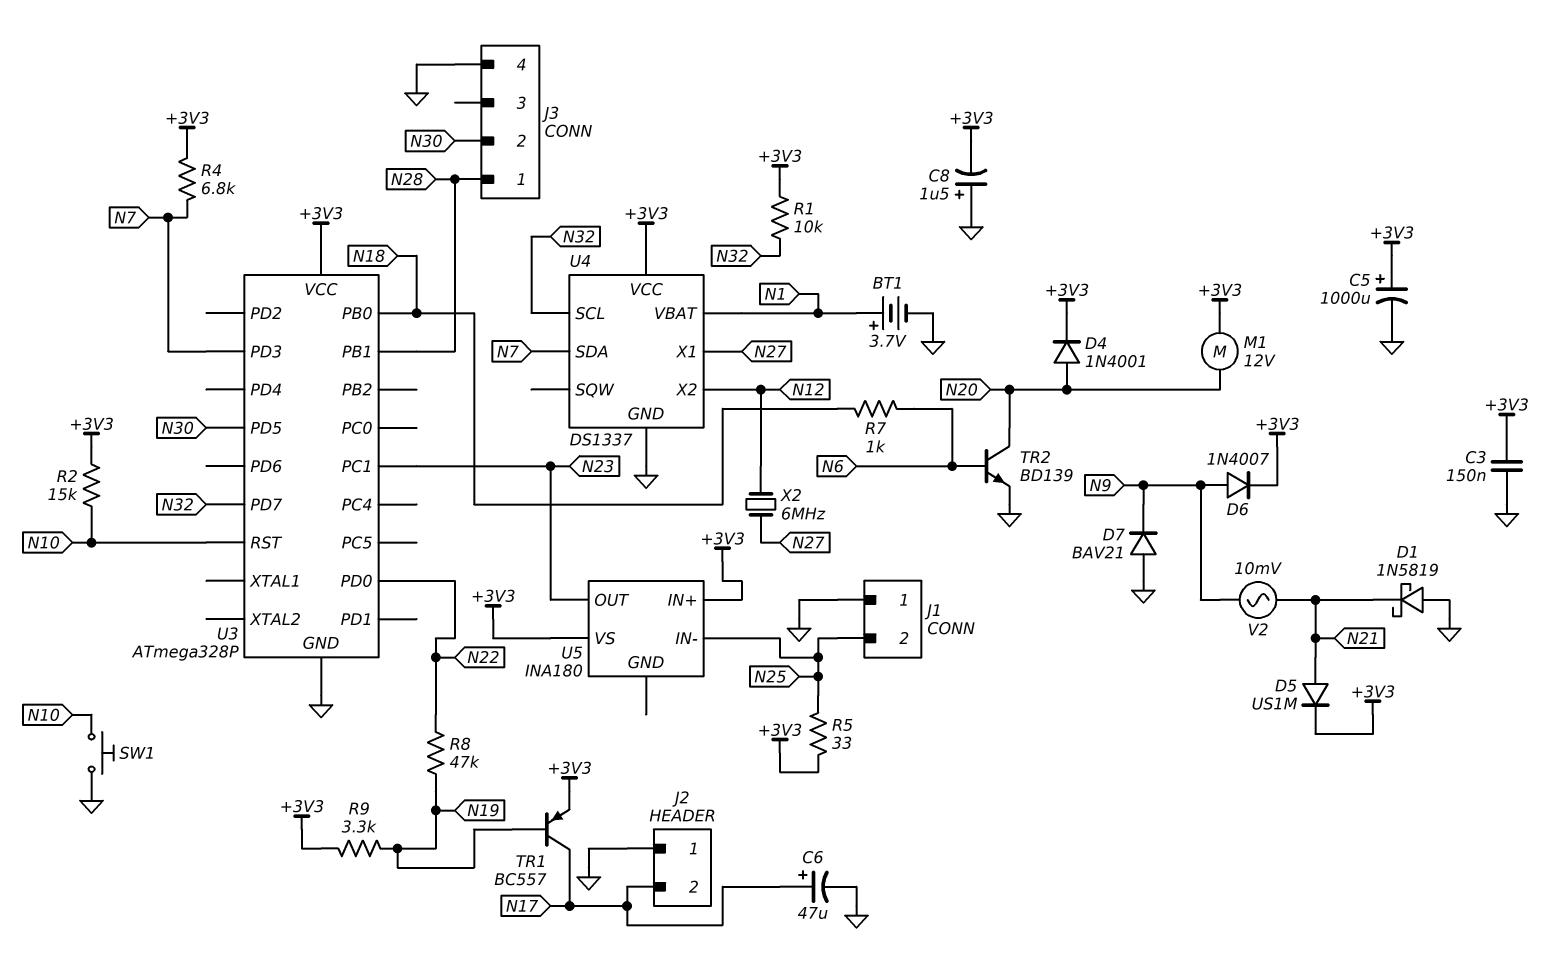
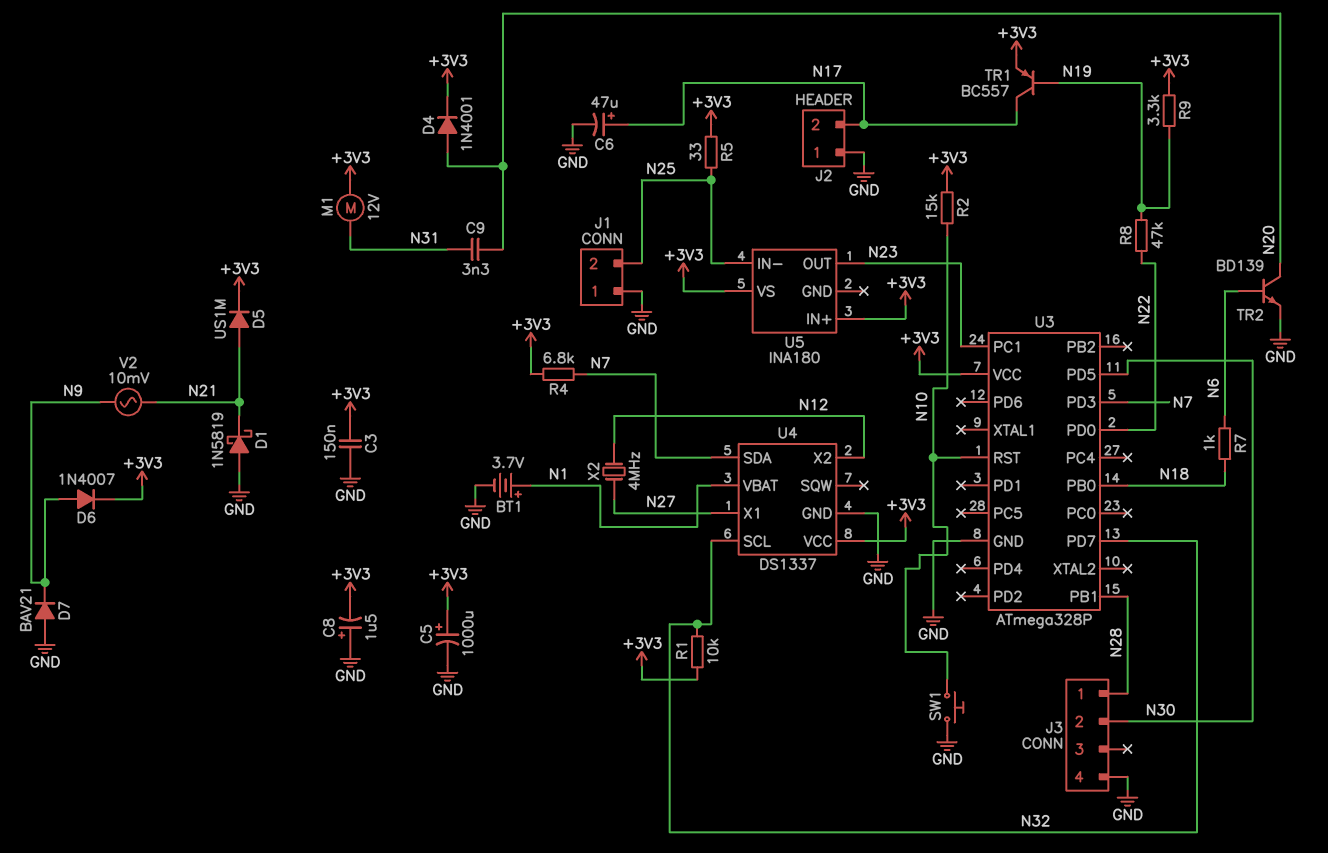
C9: none -> 3.3nF (N20, N31)
M1: motor 12V (+3V3, N20) -> motor 12V (+3V3, N31)
X2: 6MHz (N12, N27) -> 4MHz (N12, N27)

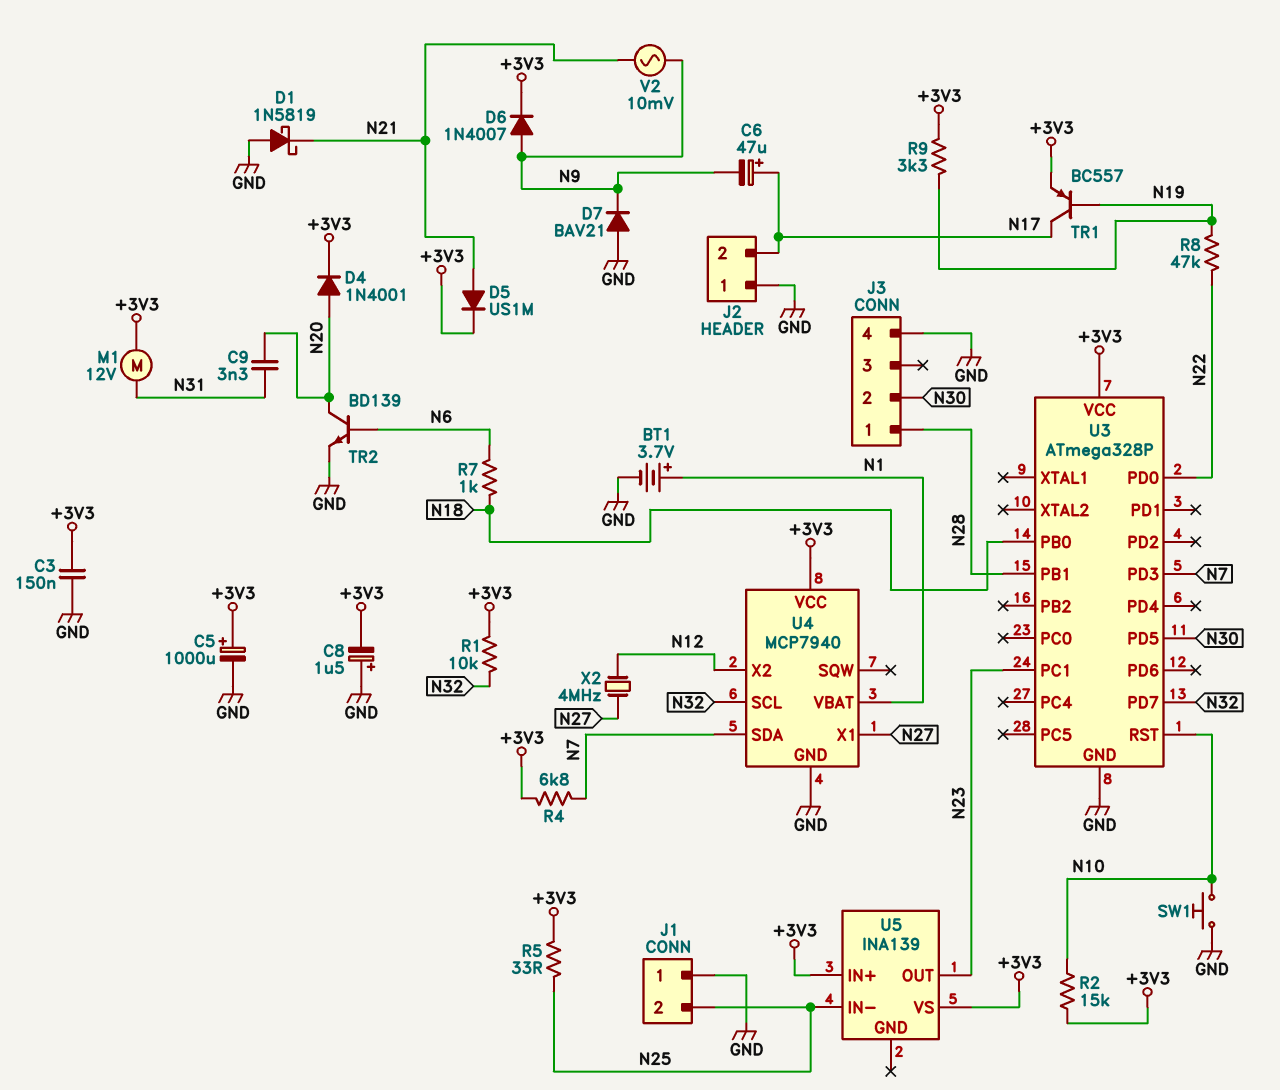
C6: 47uF (plus N17, minus GND) -> 47uF (plus N17, minus N9)
U4: DS1337 -> MCP7940
U5: INA180 -> INA139

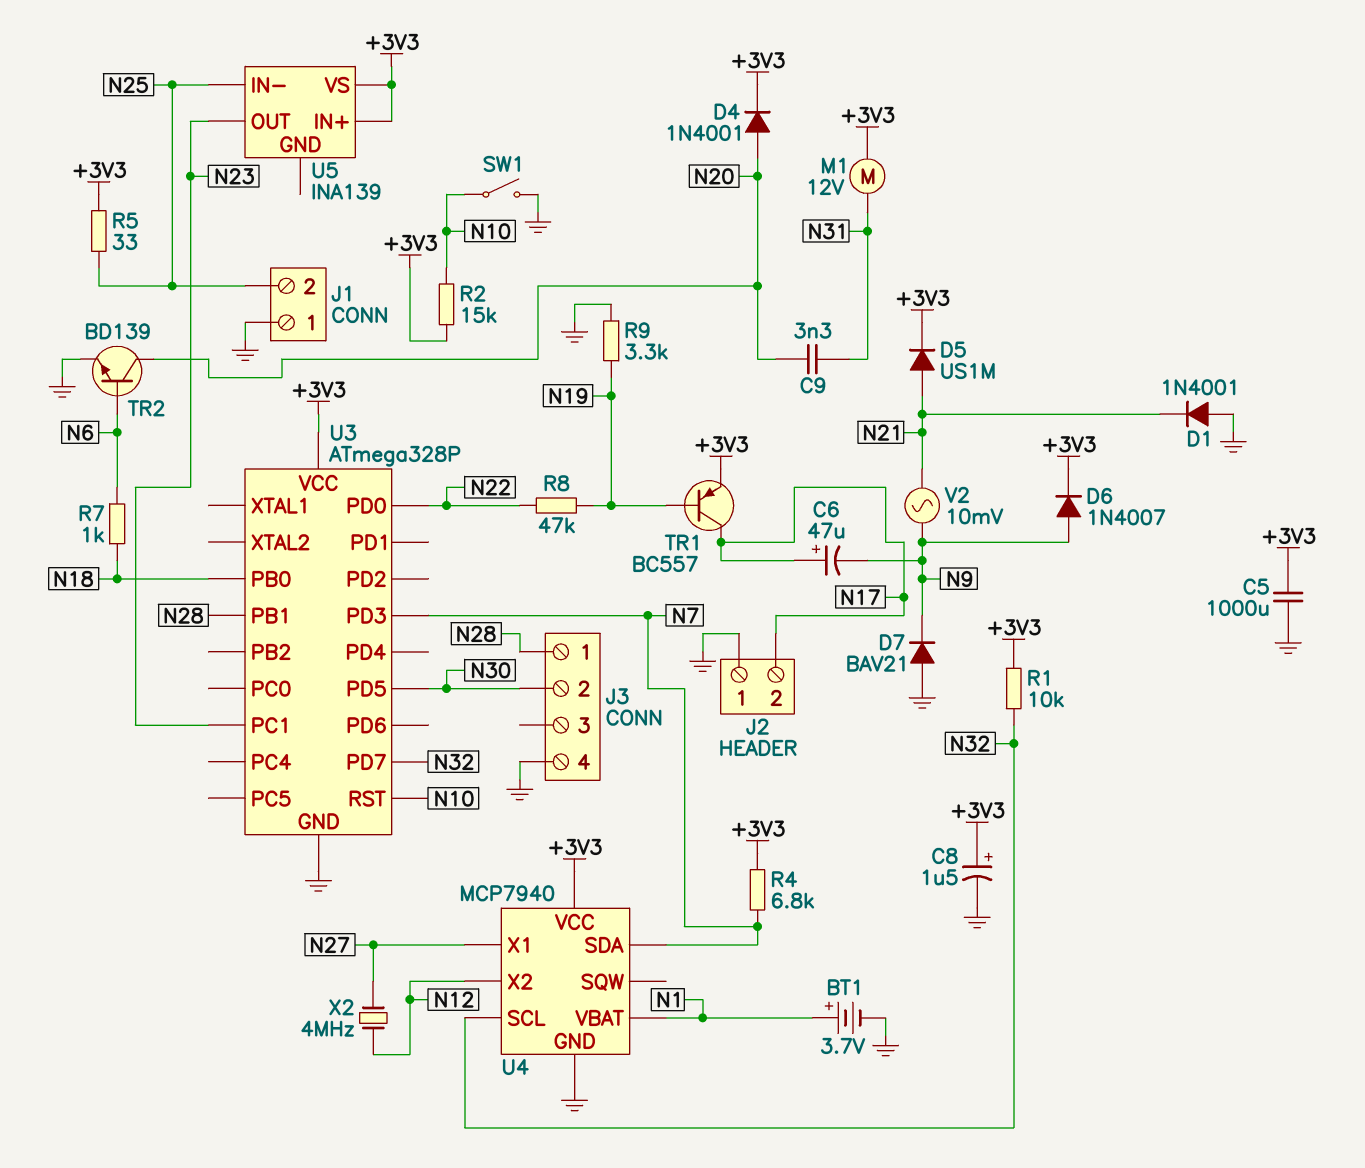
C3: 150nF (+3V3, GND) -> none
C5: 1000uF (plus +3V3, minus GND) -> 1000uF (+3V3, GND)
C8: 1.5uF (plus GND, minus +3V3) -> 1.5uF (plus +3V3, minus GND)
D1: schottky 1N5819 (A GND, K N21) -> diode 1N4001 (A GND, K N21)
R9: 3.3k (+3V3, N19) -> 3.3k (GND, N19)
SW1: button (GND, N10) -> switch (GND, N10)

